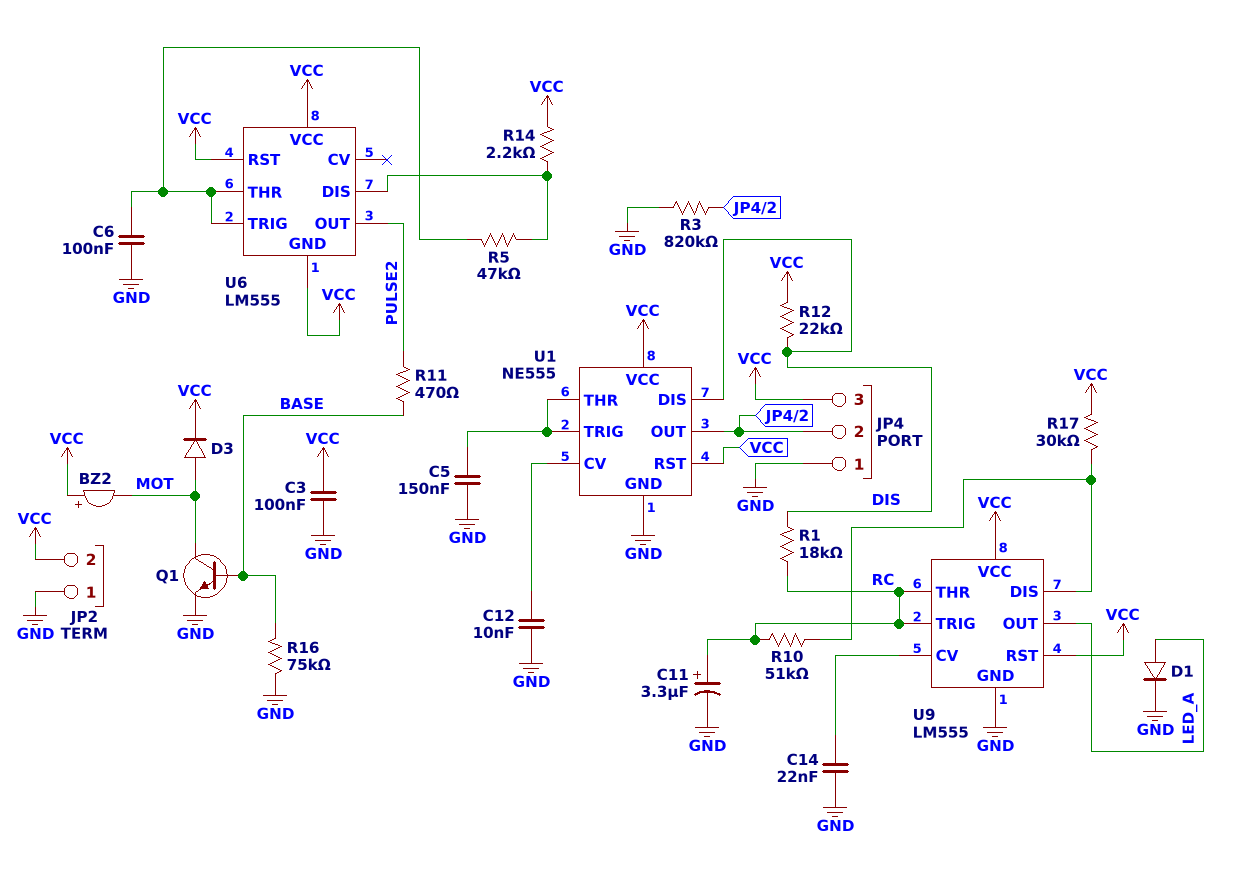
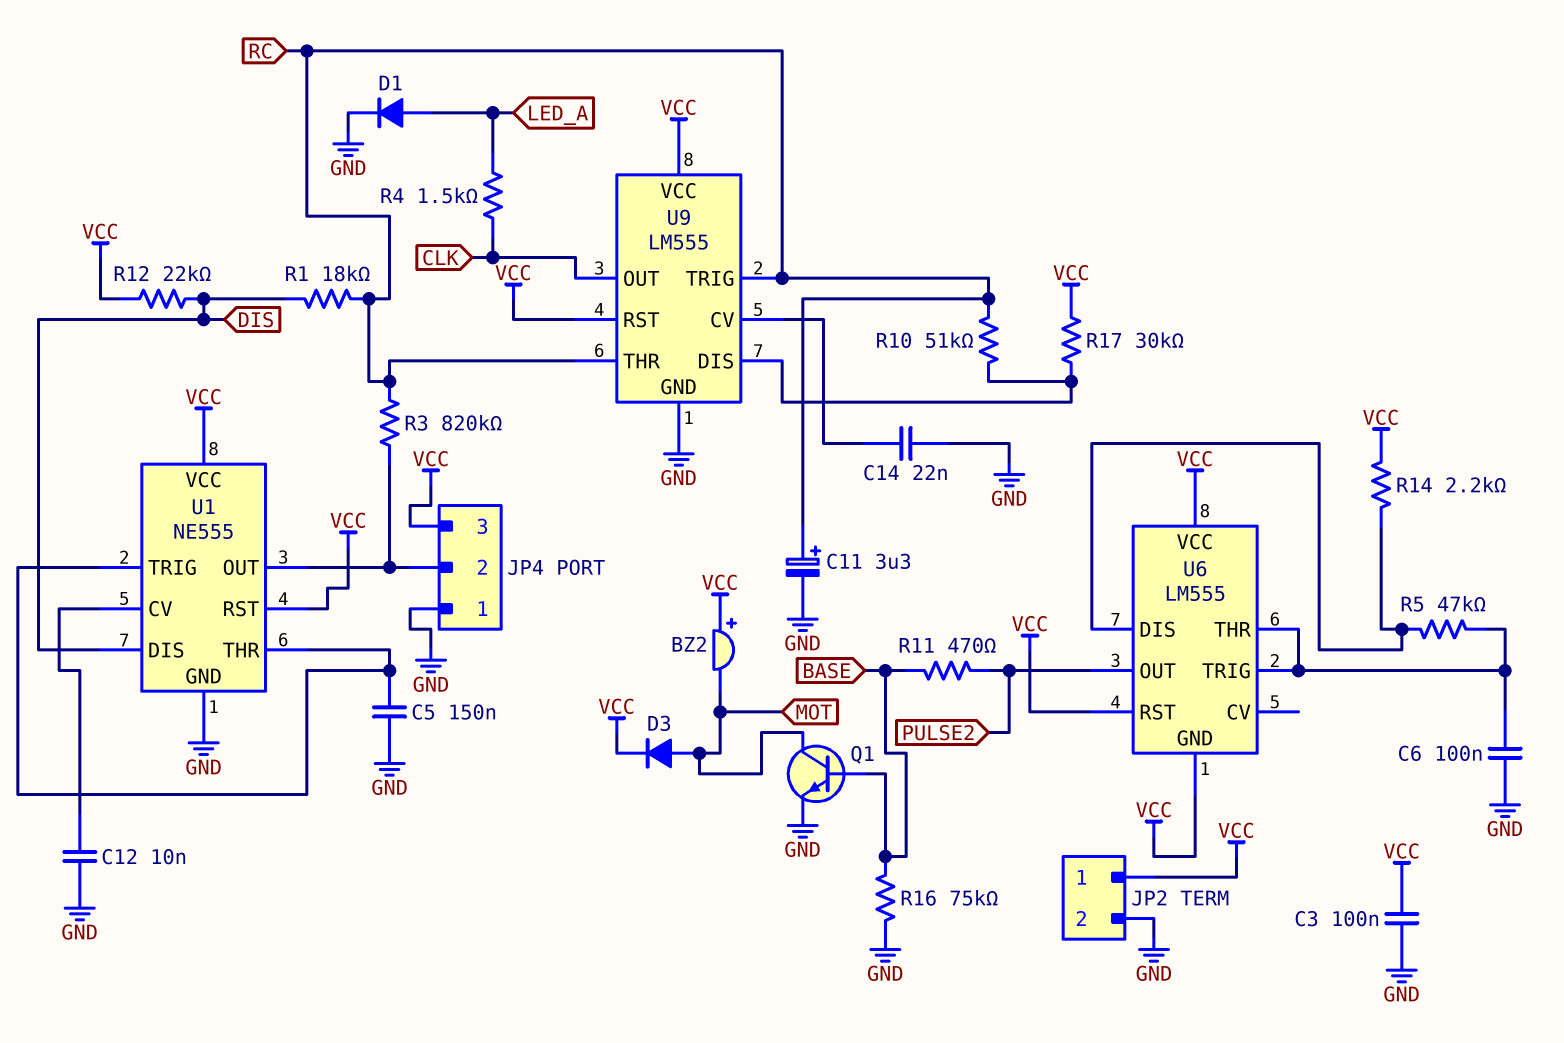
JP2 pin 1: GND -> VCC
JP2 pin 2: VCC -> GND
R3: 820k (GND, JP4/2) -> 820k (JP4/2, RC)
R4: none -> 1.5k (CLK, LED_A)
U9 pin OUT: LED_A -> CLK

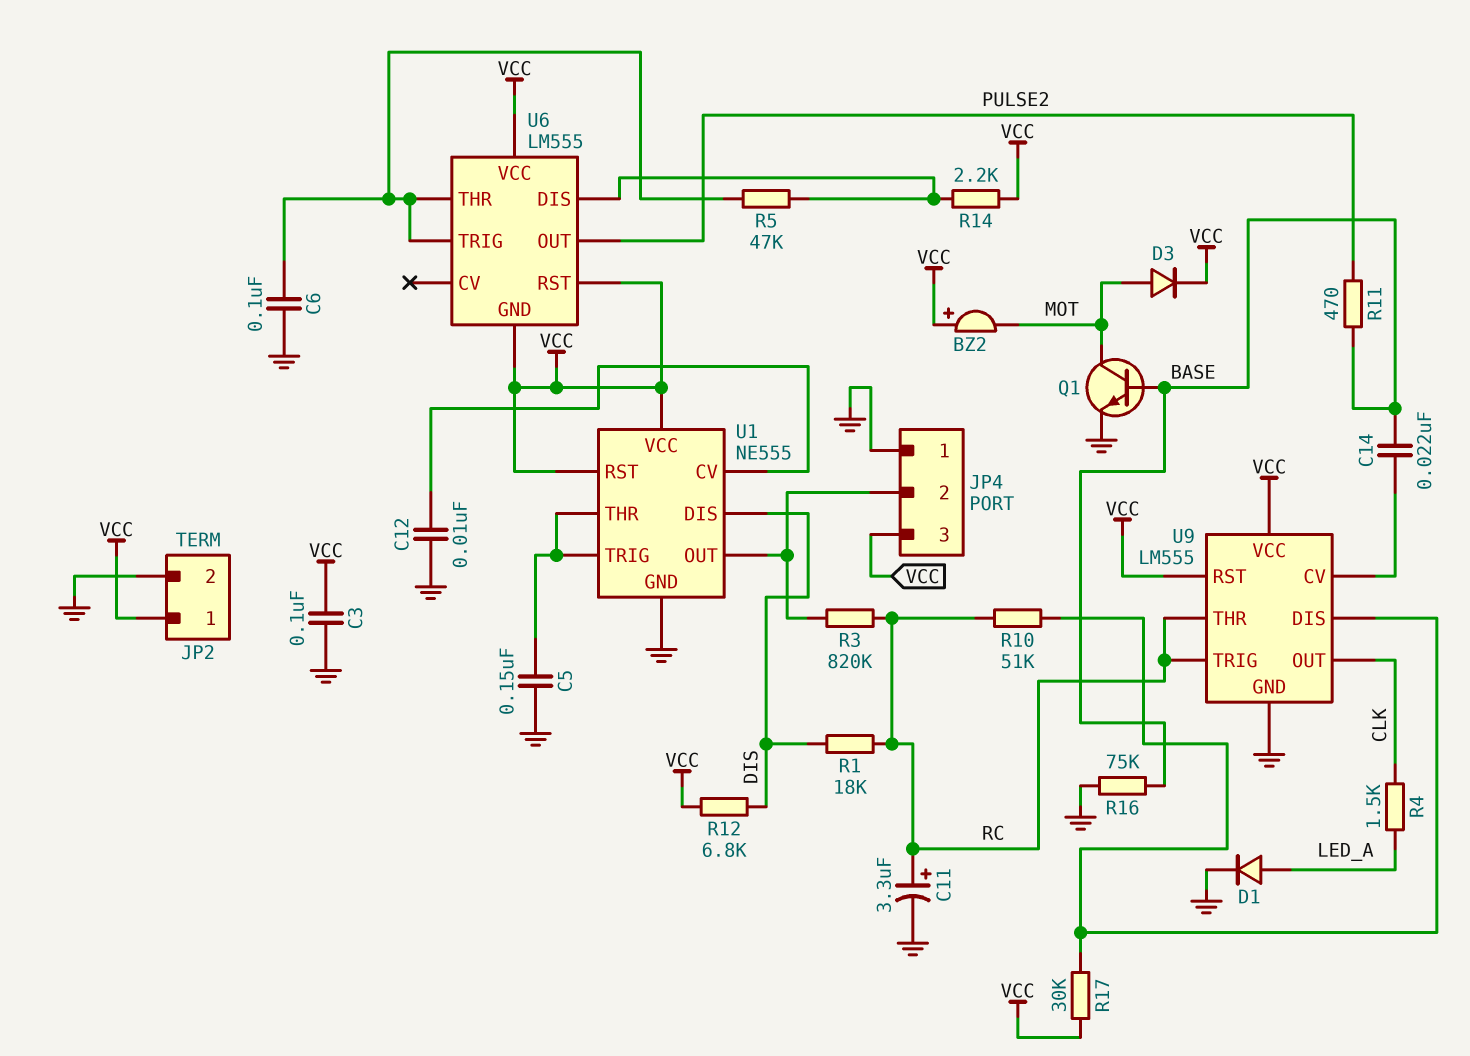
C14: 22nF (GND, U9/CV) -> 22nF (BASE, U9/CV)
R12: 22k (DIS, VCC) -> 6.8k (DIS, VCC)

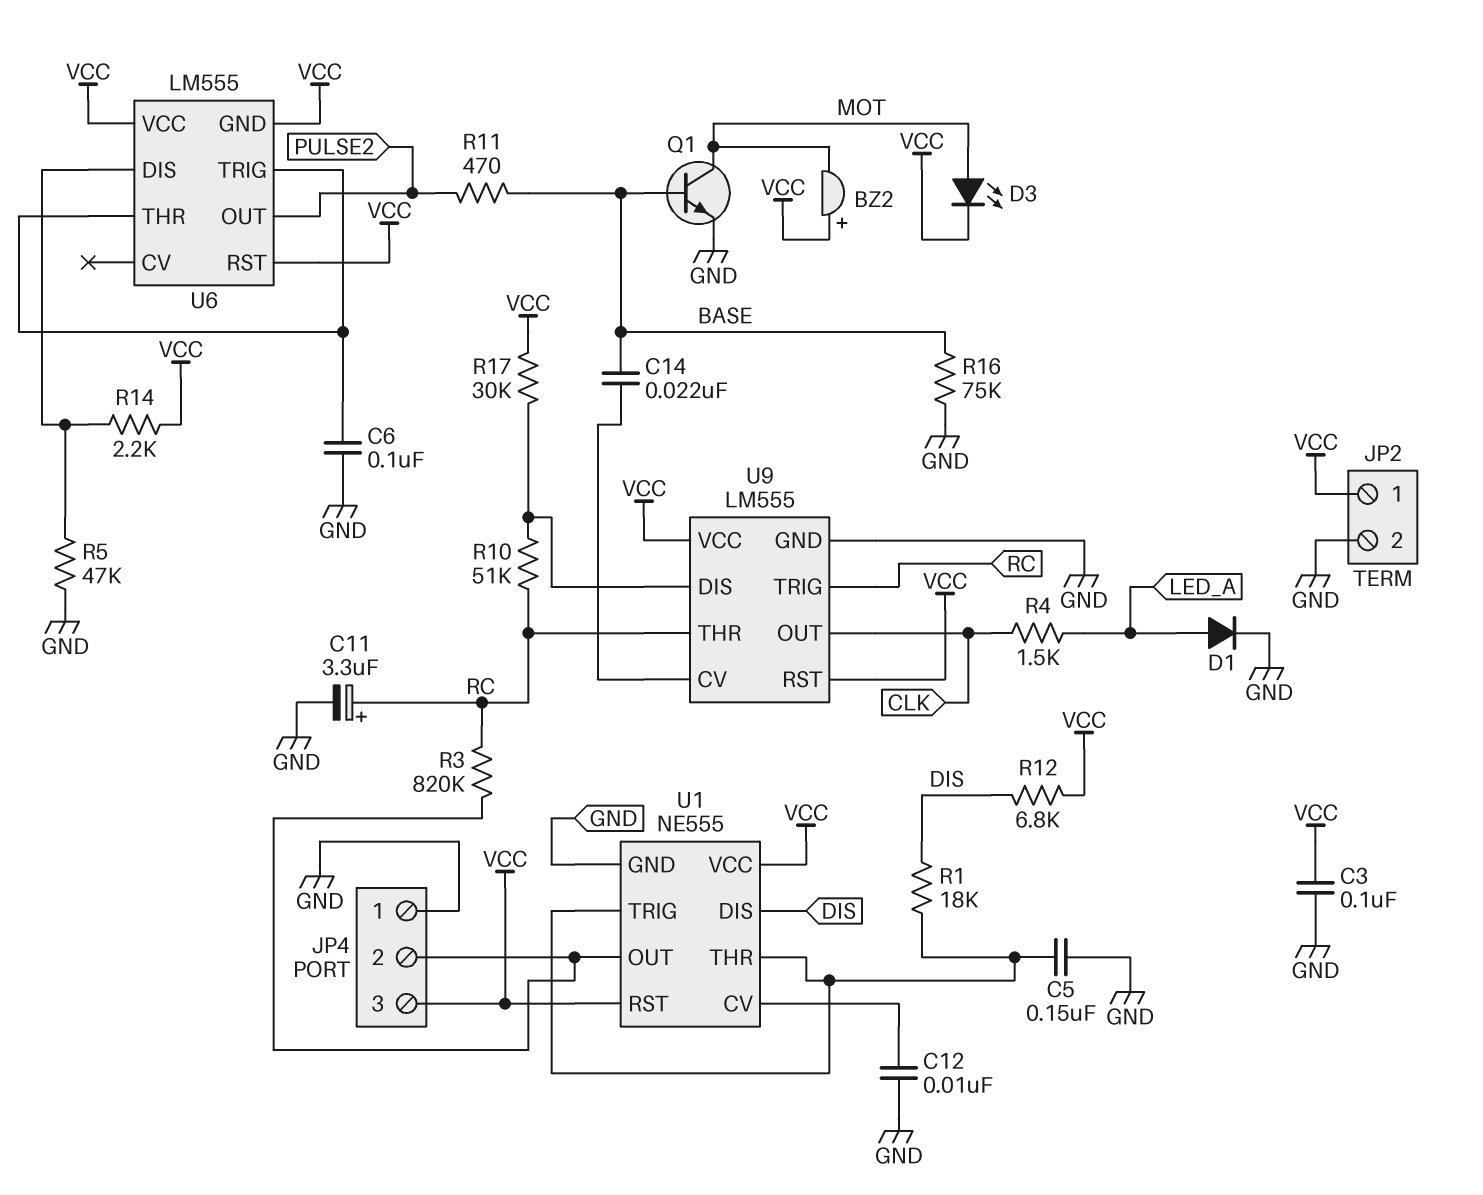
D3: diode (A MOT, K VCC) -> LED (A MOT, K VCC)
R1: 18k (DIS, RC) -> 18k (DIS, U1/THR)
R5: 47k (U6/DIS, U6/THR) -> 47k (GND, U6/DIS)

